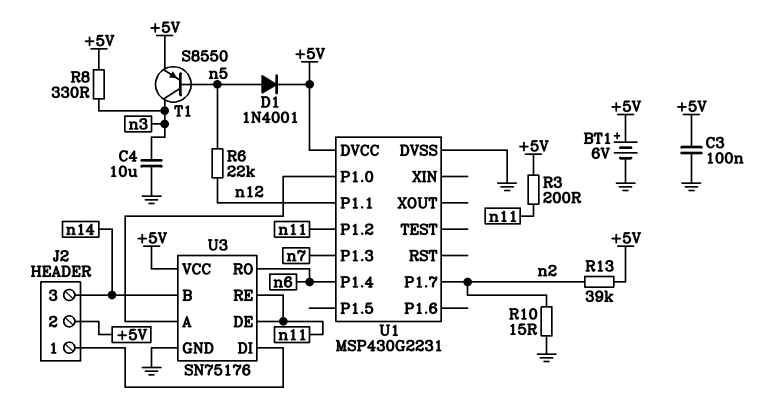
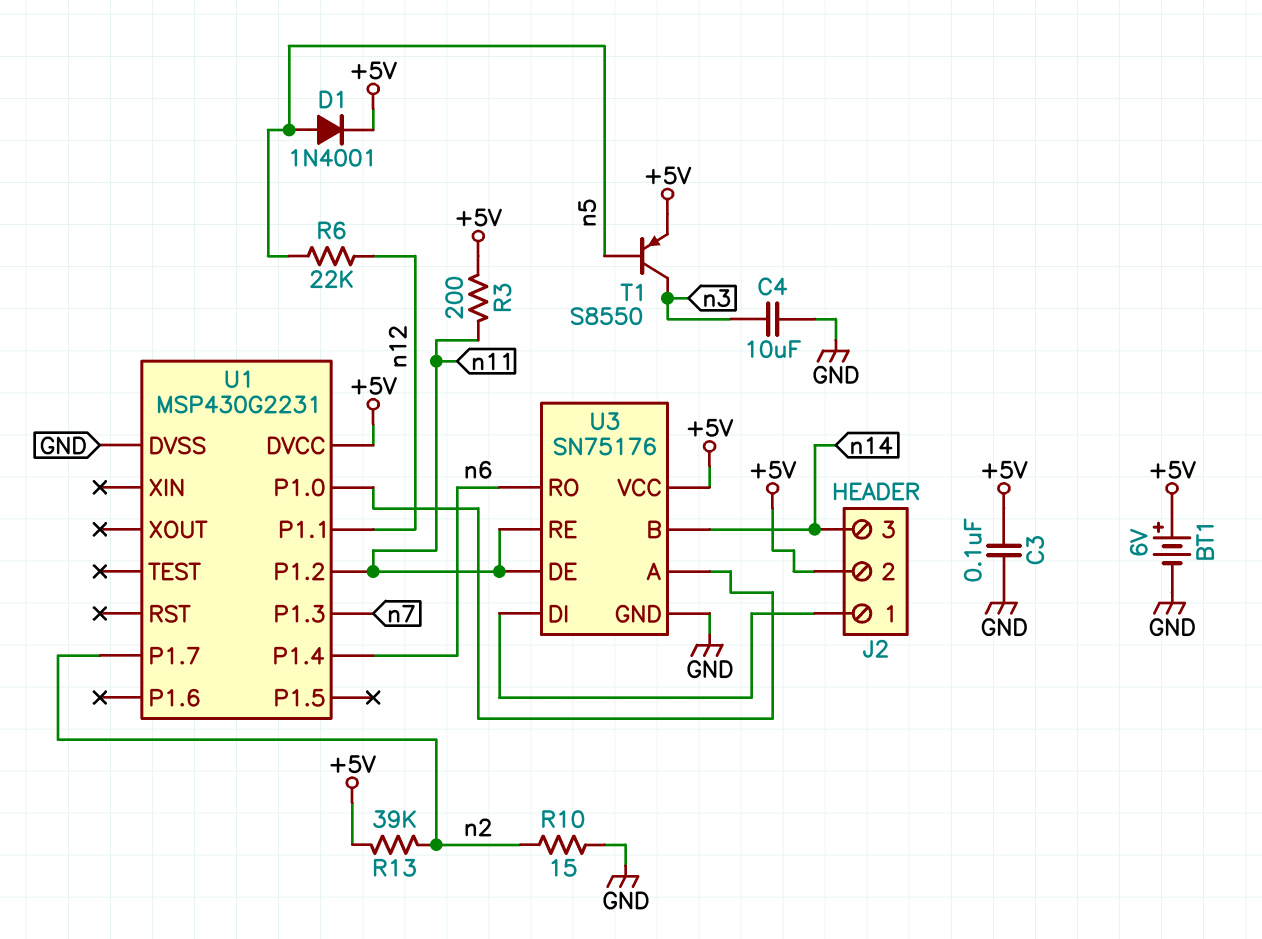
R8: 330 (+5V, n3) -> none

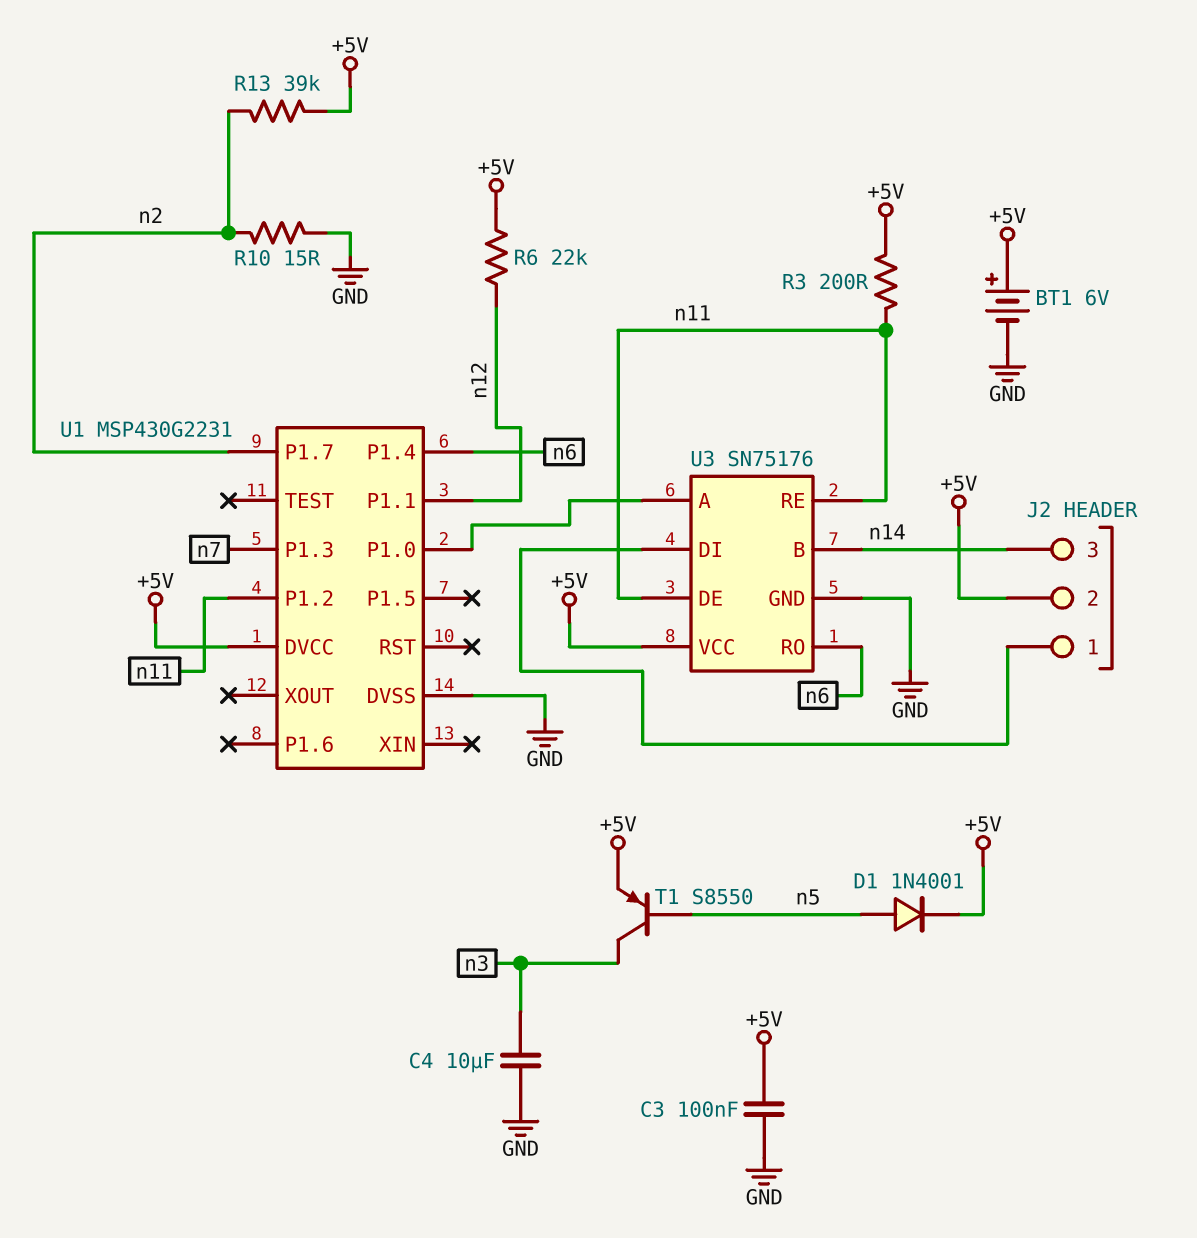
R6: 22k (n5, n12) -> 22k (+5V, n12)

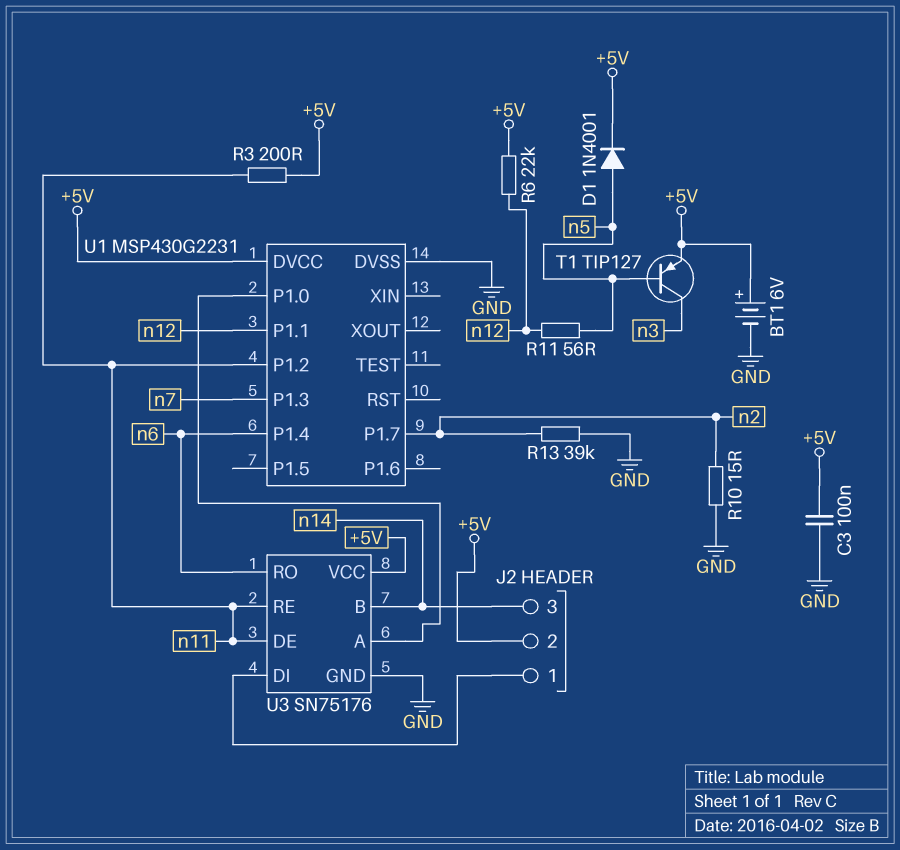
C4: 10uF (GND, n3) -> none
R11: none -> 56 (n5, n12)
R13: 39k (+5V, n2) -> 39k (GND, n2)
T1: PNP S8550 (B n5, C n3, E +5V) -> PNP TIP127 (B n5, C n3, E +5V)

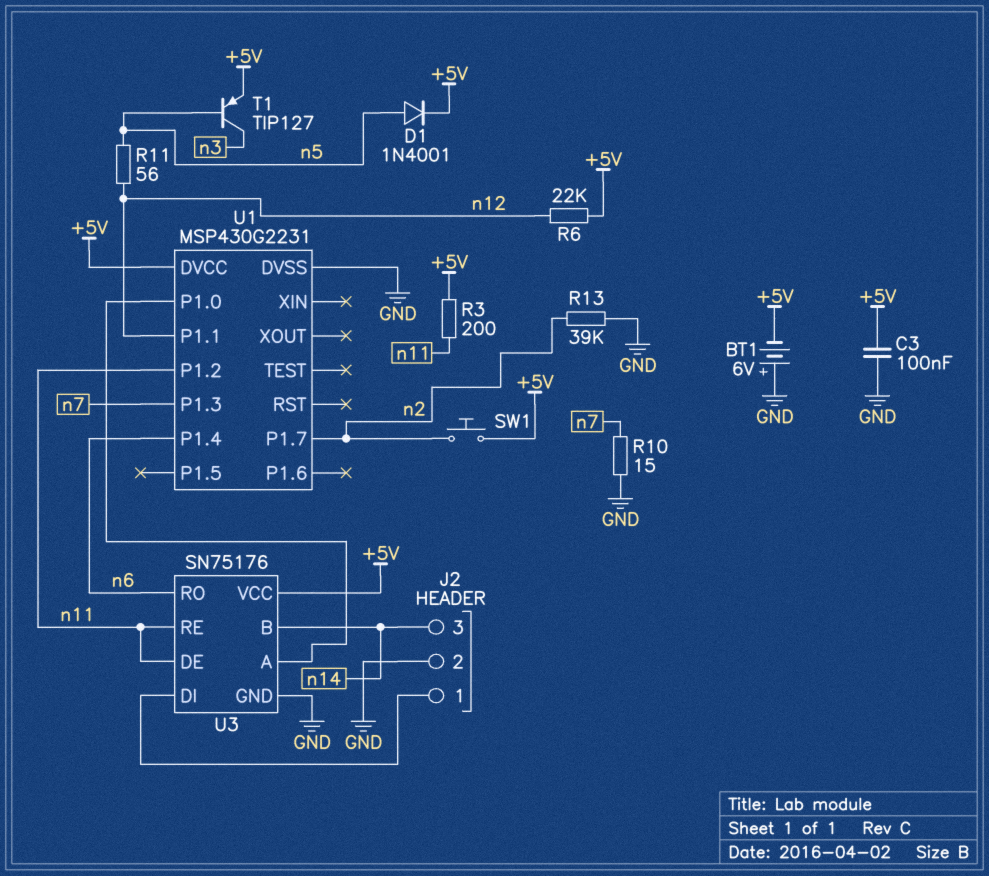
BT1: 6V (plus +5V, minus GND) -> 6V (plus GND, minus +5V)
J2 pin 2: +5V -> GND
R10: 15 (GND, n2) -> 15 (GND, n7)
SW1: none -> button (+5V, n2)

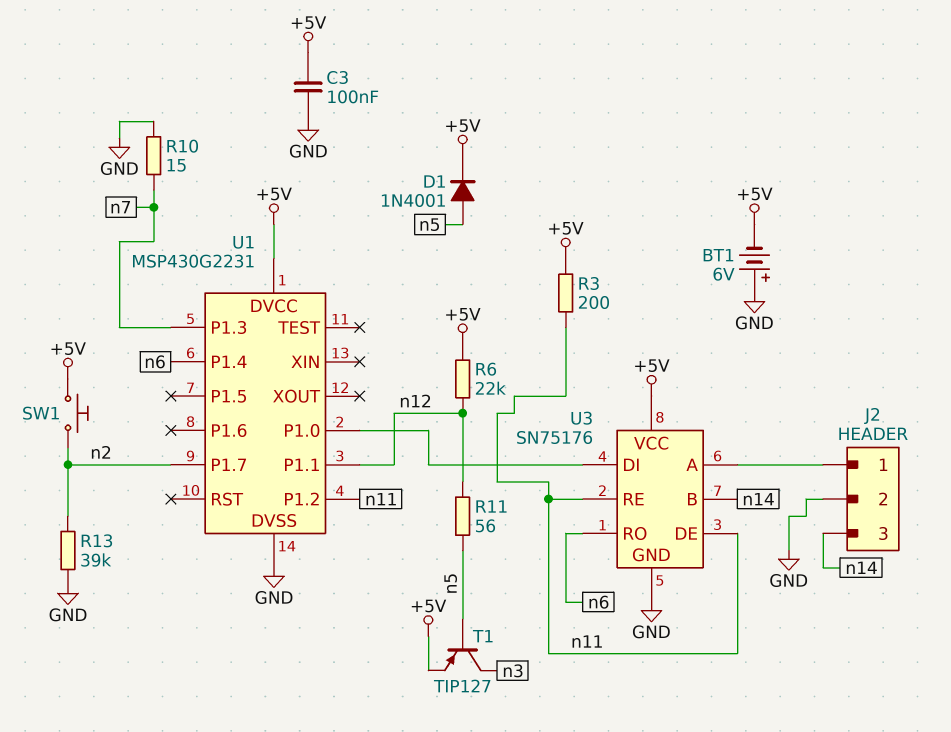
U3 pin A: U1/P1.0 -> J2/1
U3 pin DI: J2/1 -> U1/P1.0

